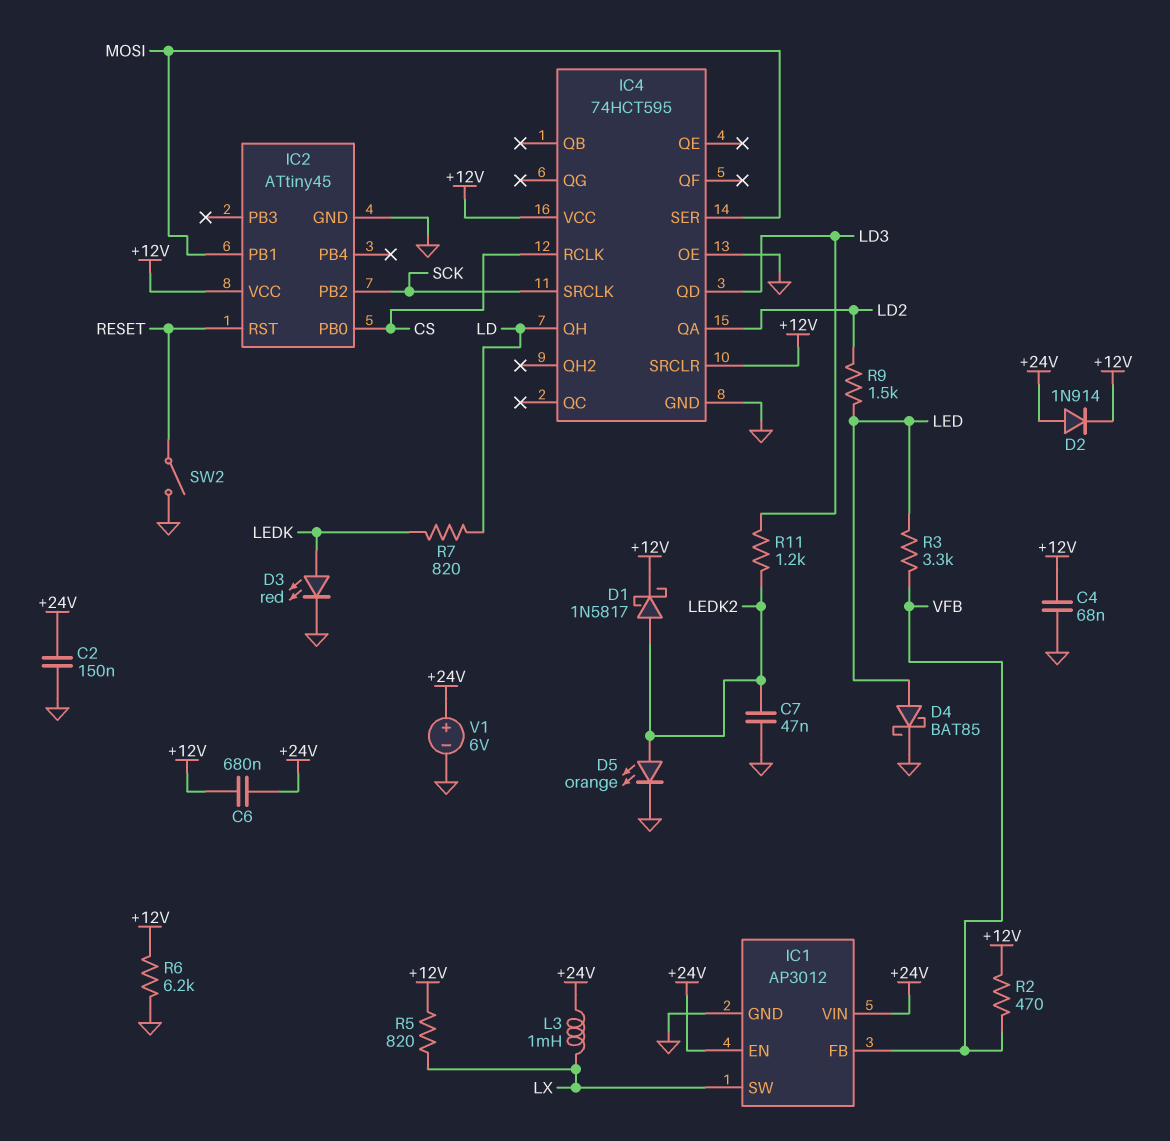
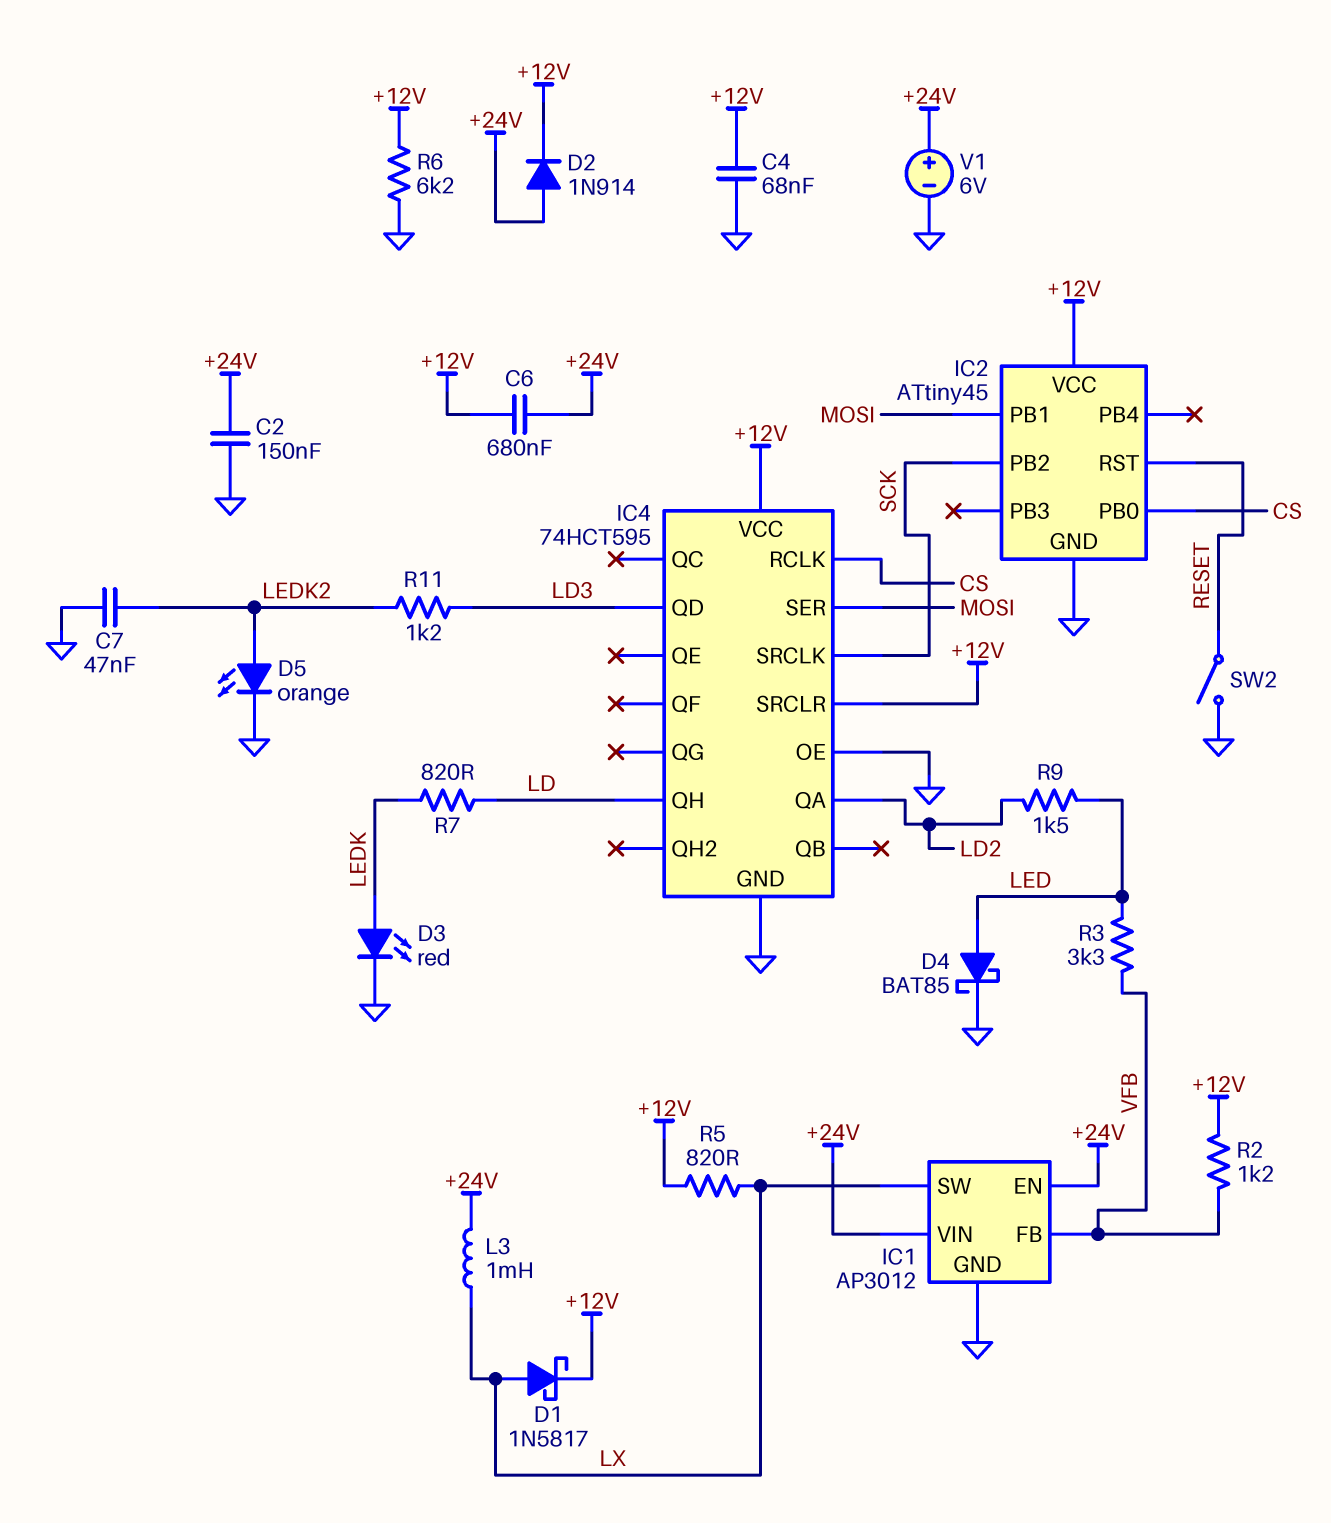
D1: schottky 1N5817 (A LEDK2, K +12V) -> schottky 1N5817 (A LX, K +12V)
R2: 470 (+12V, VFB) -> 1.2k (+12V, VFB)

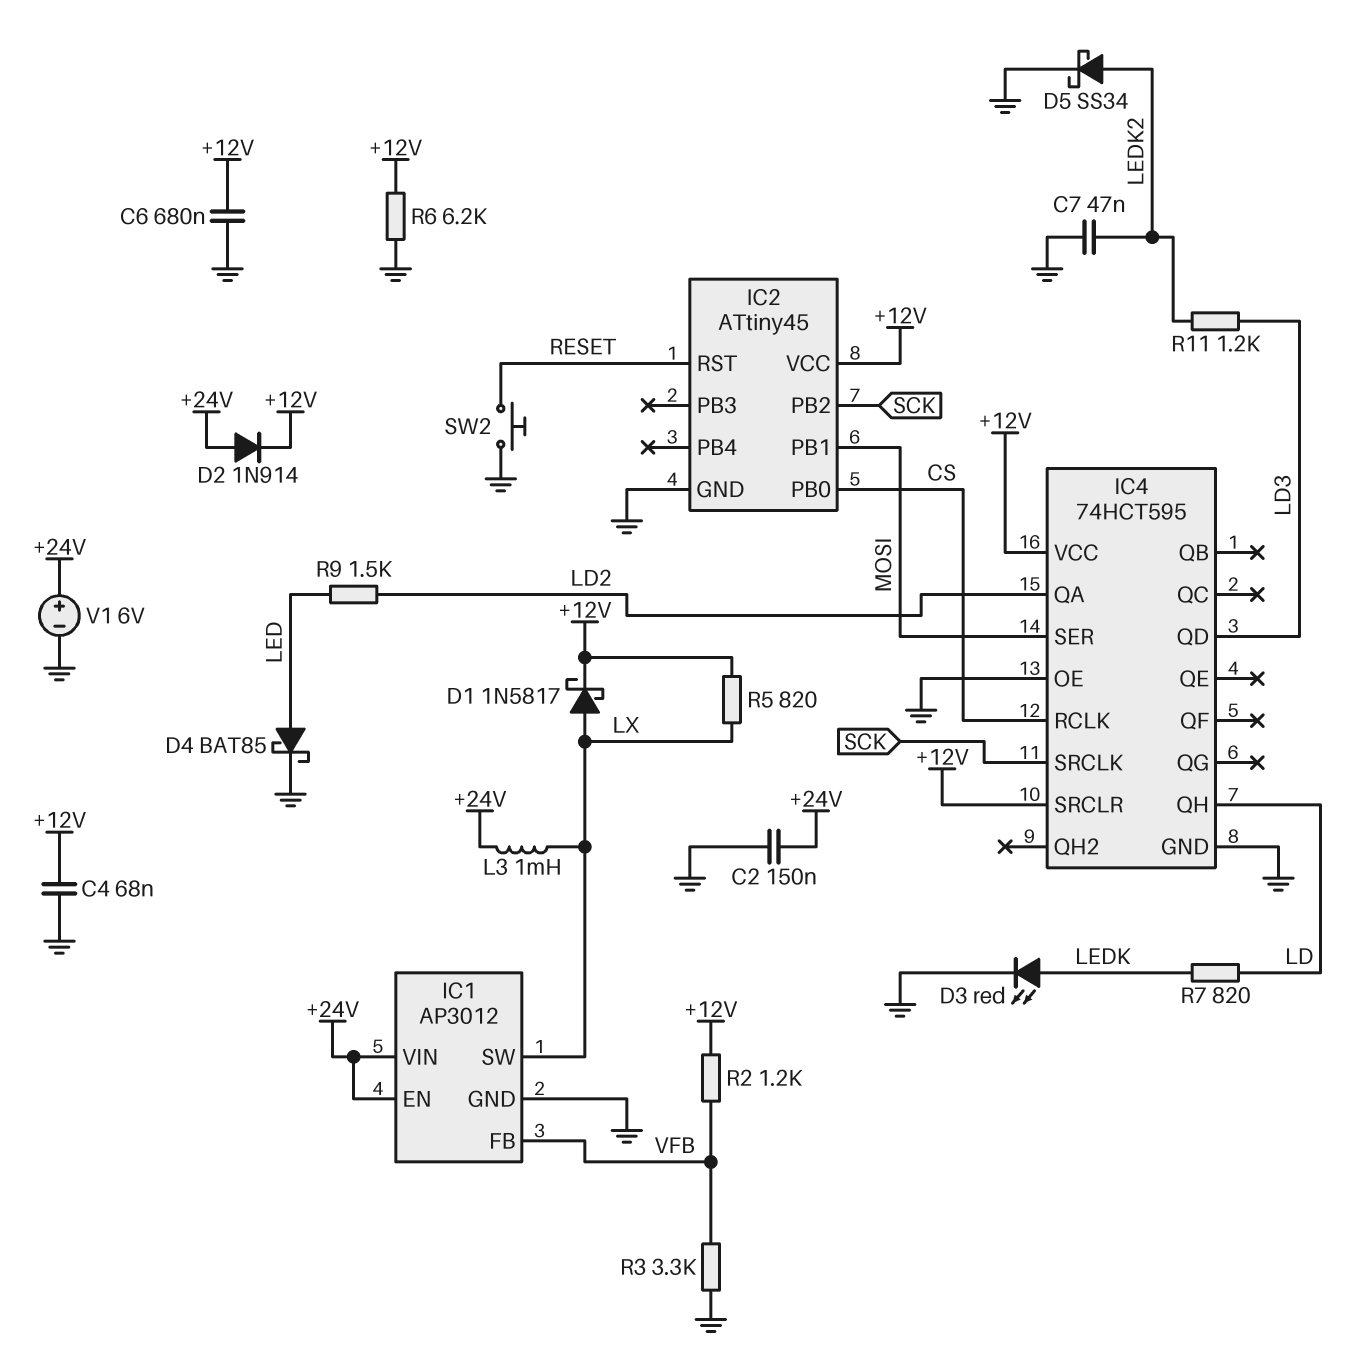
C6: 680nF (+12V, +24V) -> 680nF (+12V, GND)
D5: LED orange (A LEDK2, K GND) -> schottky SS34 (A LEDK2, K GND)
R3: 3.3k (LED, VFB) -> 3.3k (GND, VFB)
SW2: switch (GND, RESET) -> button (GND, RESET)

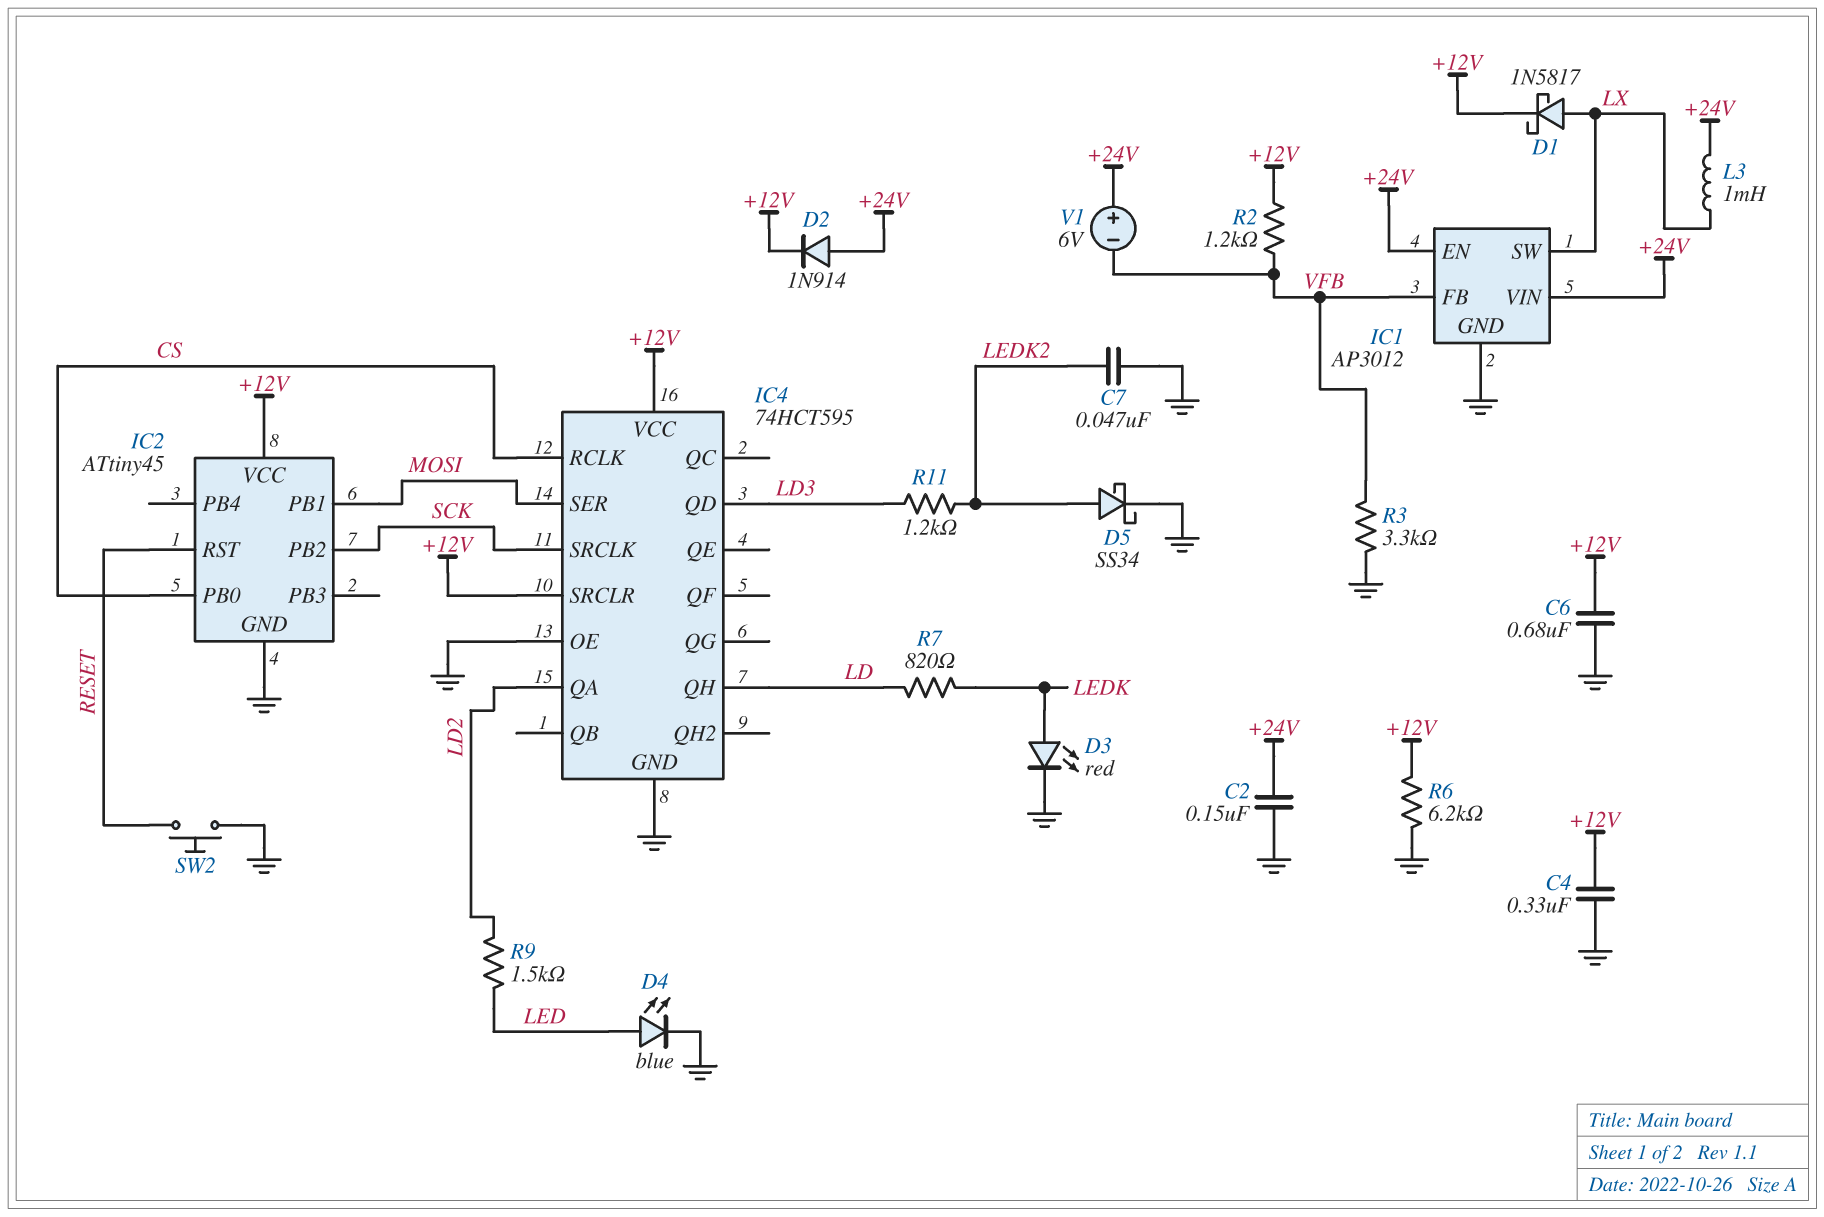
C4: 68nF (+12V, GND) -> 330nF (+12V, GND)
D4: schottky BAT85 (A LED, K GND) -> LED blue (A LED, K GND)
R5: 820 (+12V, LX) -> none
V1: 6V (plus +24V, minus GND) -> 6V (plus +24V, minus VFB)

